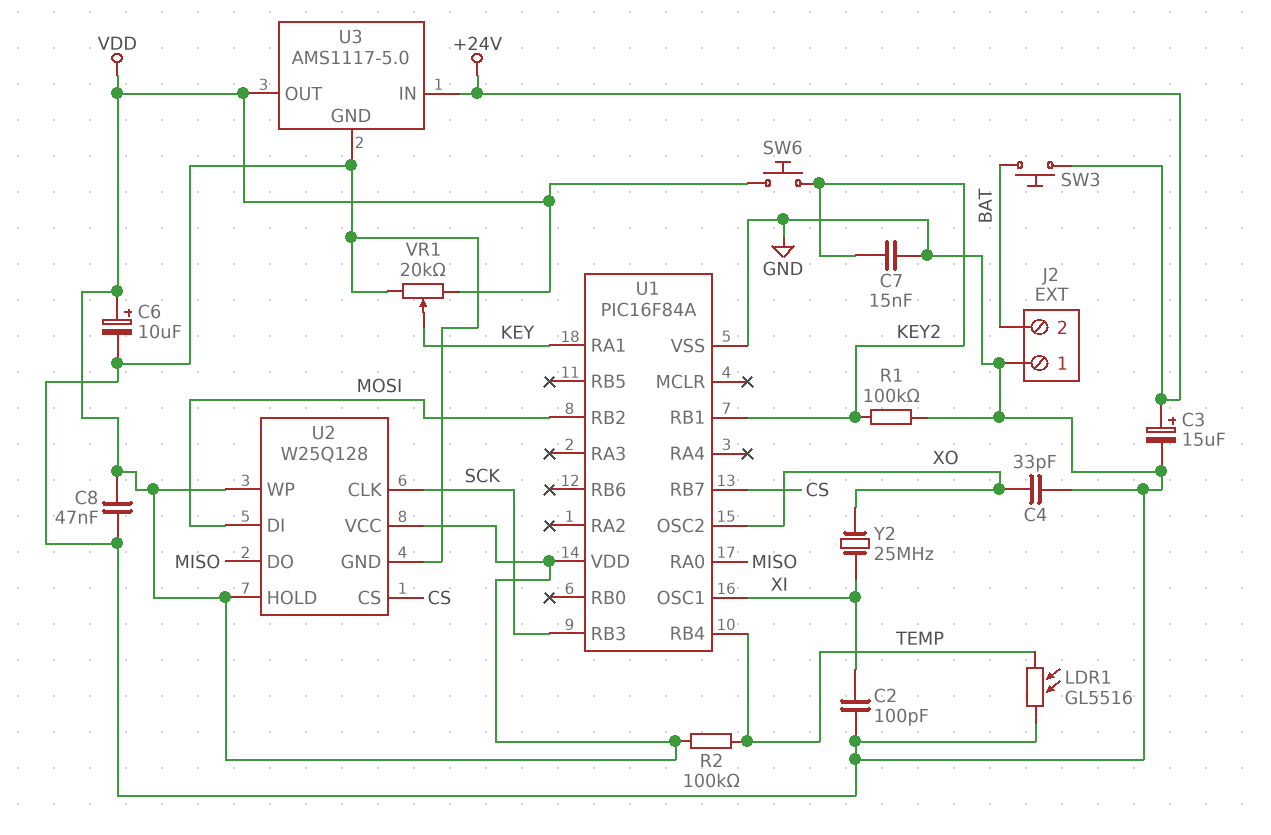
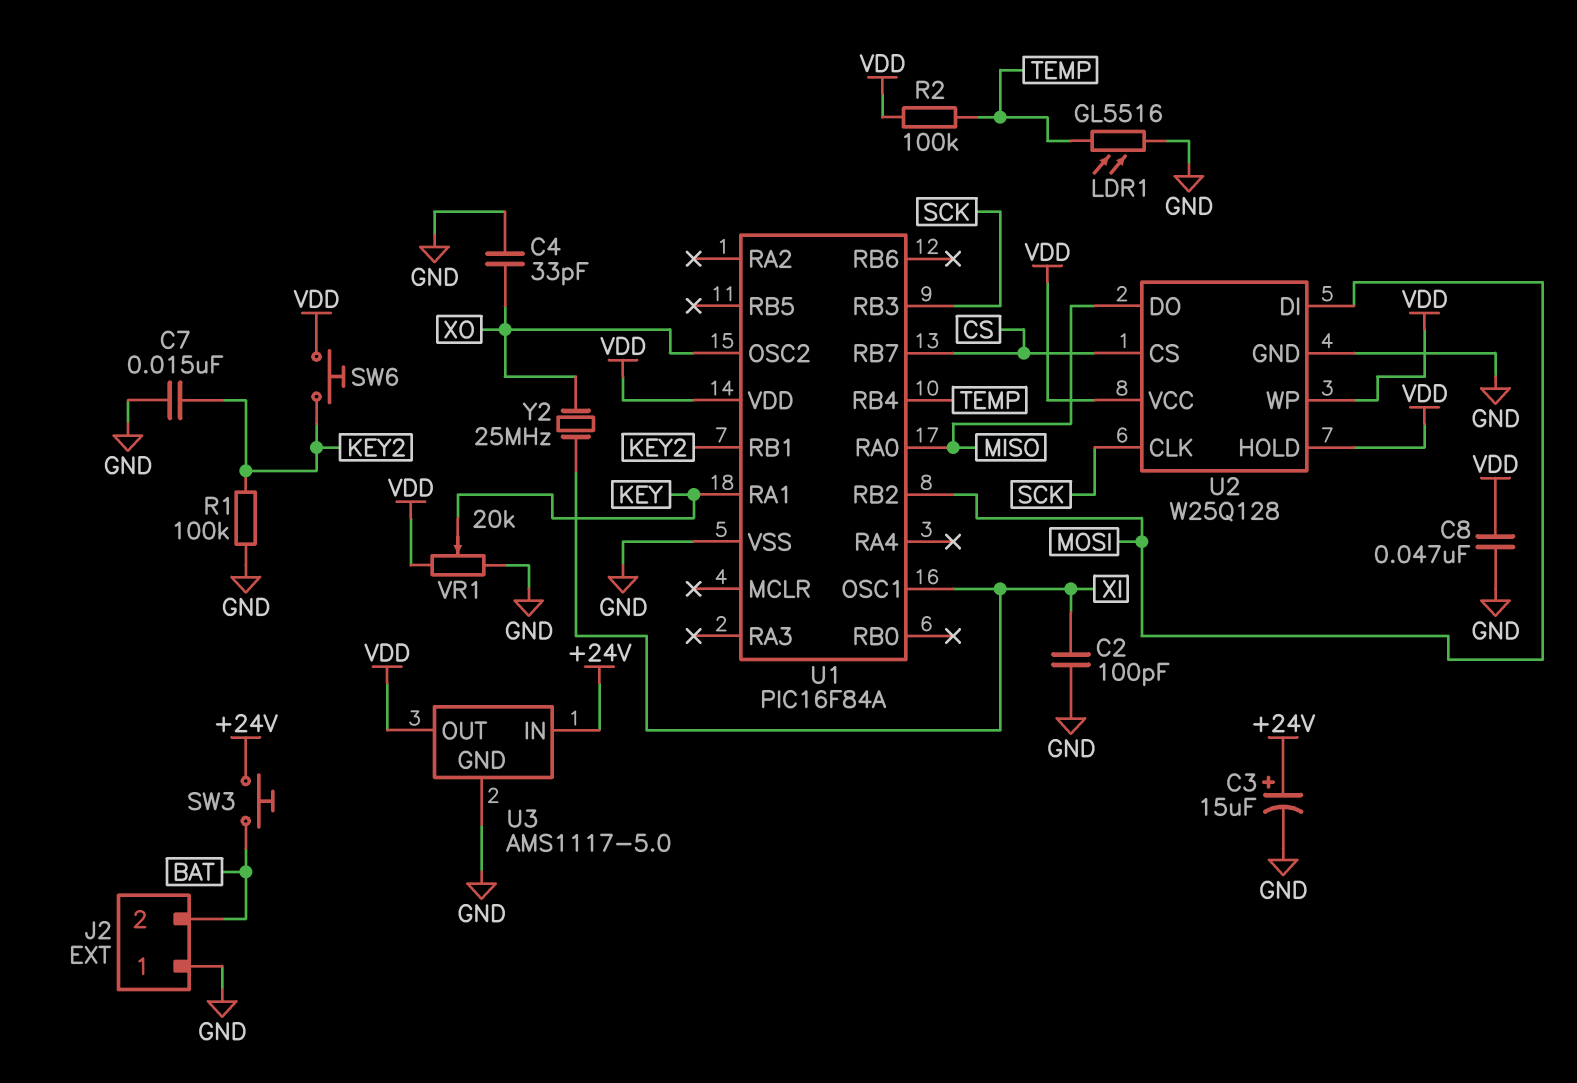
C6: 10uF (plus VDD, minus GND) -> none

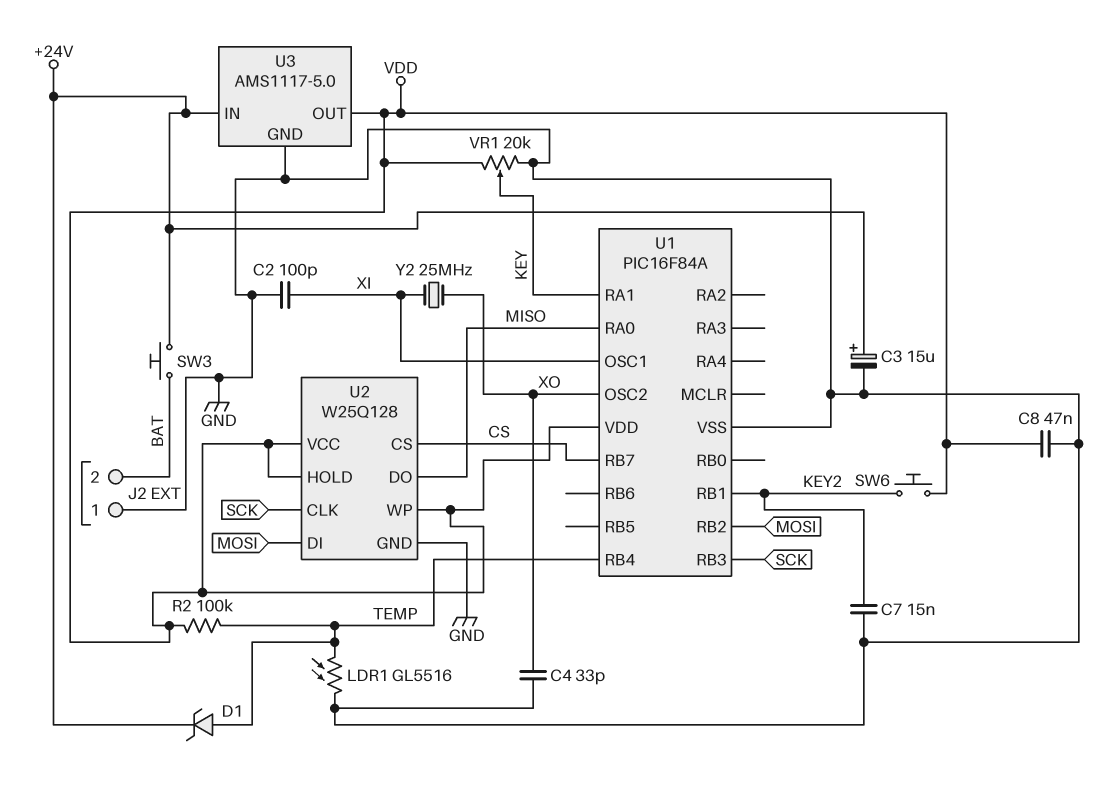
D1: none -> zener (A TEMP, K +24V)
R1: 100k (GND, KEY2) -> none

